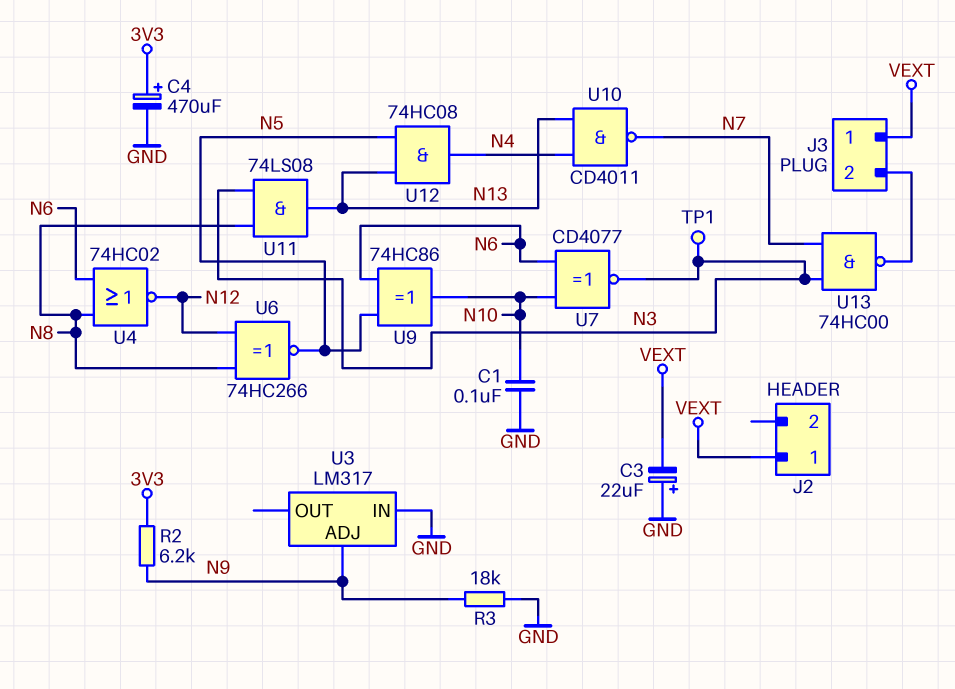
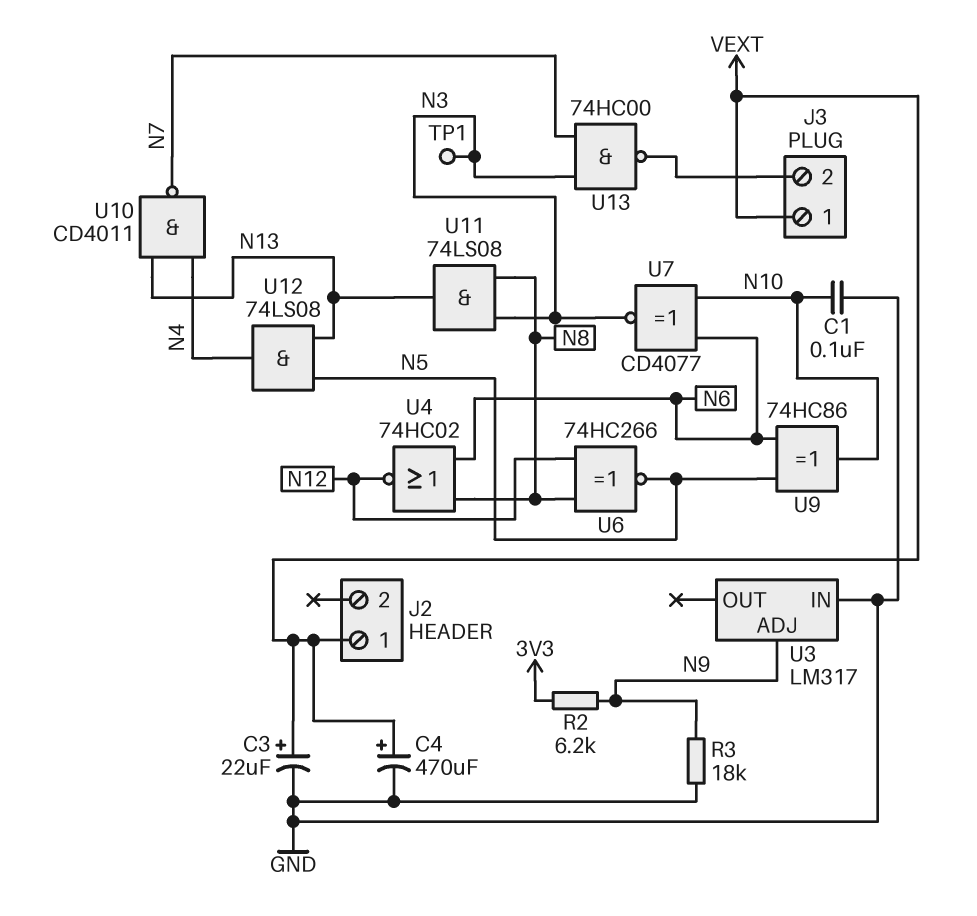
C3: 22uF (plus GND, minus VEXT) -> 22uF (plus VEXT, minus GND)
C4: 470uF (plus 3V3, minus GND) -> 470uF (plus VEXT, minus GND)
U12: AND 74HC08 (in N5, in N13, out N4) -> AND 74LS08 (in N5, in N13, out N4)

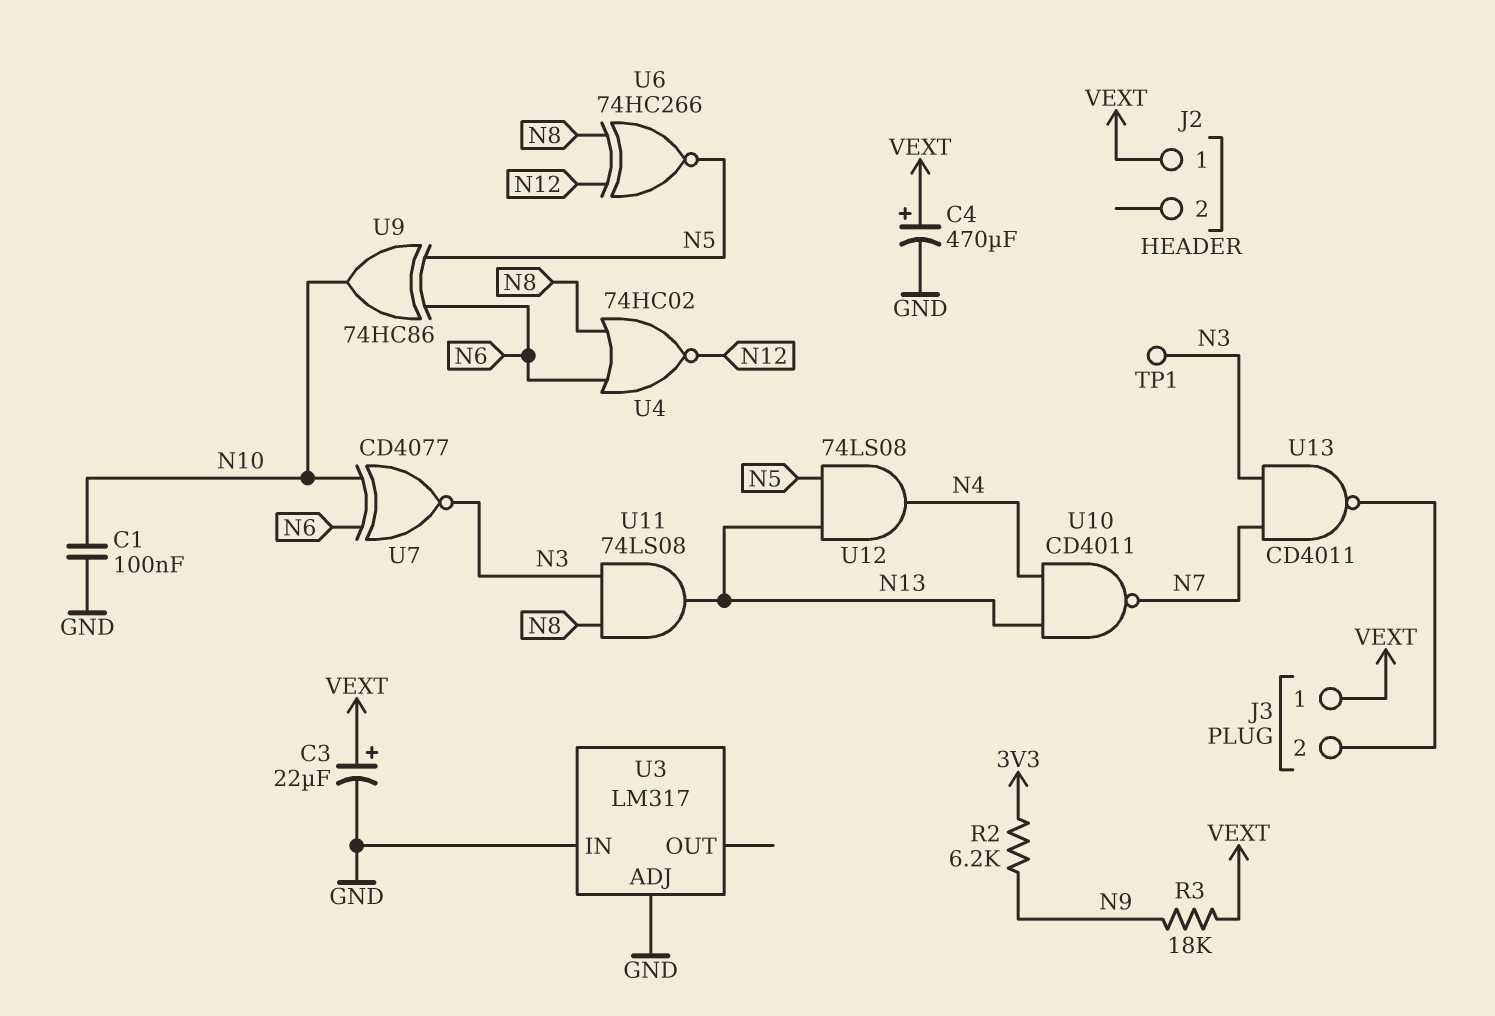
R3: 18k (GND, N9) -> 18k (N9, VEXT)
U3 pin ADJ: N9 -> GND
U13: NAND 74HC00 (in N3, in N7, out J3/2) -> NAND CD4011 (in N3, in N7, out J3/2)

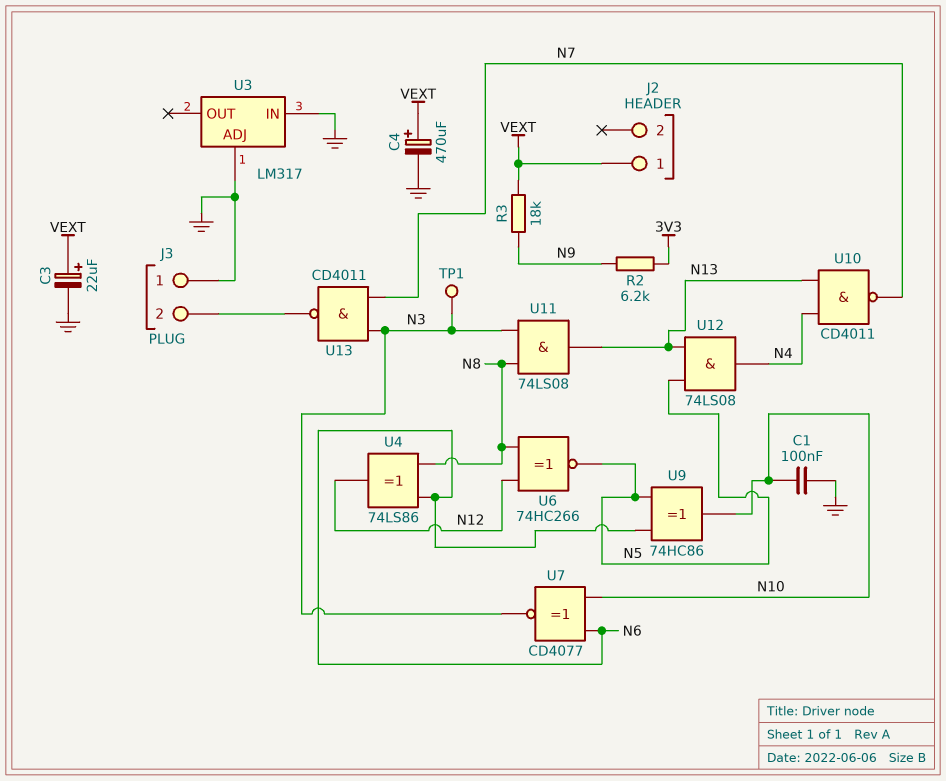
J3 pin 1: VEXT -> GND
U4: NOR 74HC02 (in N6, in N8, out N12) -> XOR 74LS86 (in N6, in N8, out N12)

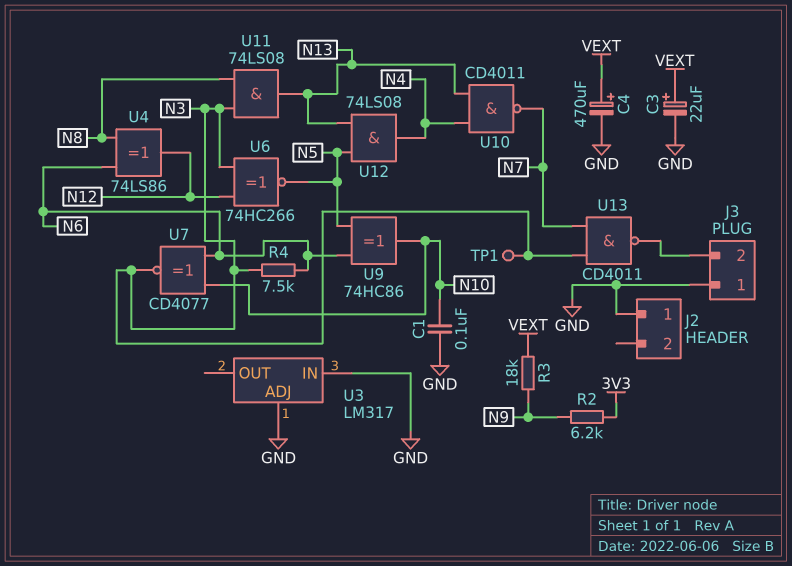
J2 pin 1: VEXT -> GND
R4: none -> 7.5k (N3, N6)
U6: XNOR 74HC266 (in N8, in N12, out N5) -> XNOR 74HC266 (in N3, in N12, out N5)

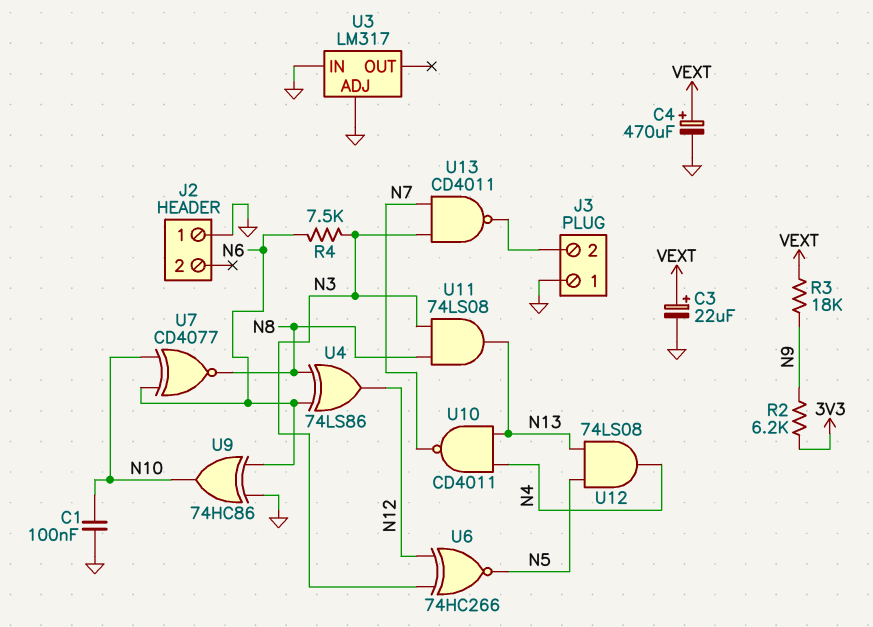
TP1: test point (N3) -> none
U7: XNOR CD4077 (in N6, in N10, out N3) -> XNOR CD4077 (in N6, in N10, out N8)
U9: XOR 74HC86 (in N5, in N6, out N10) -> XOR 74HC86 (in GND, in N6, out N10)

